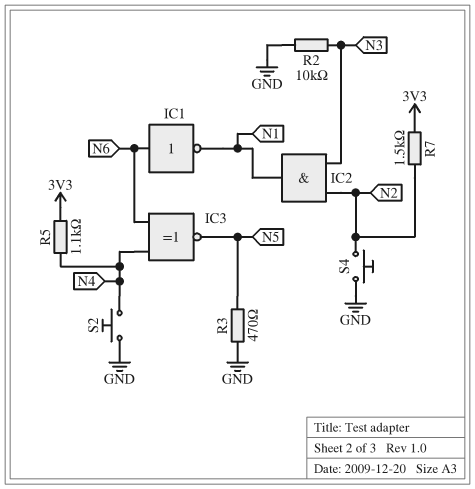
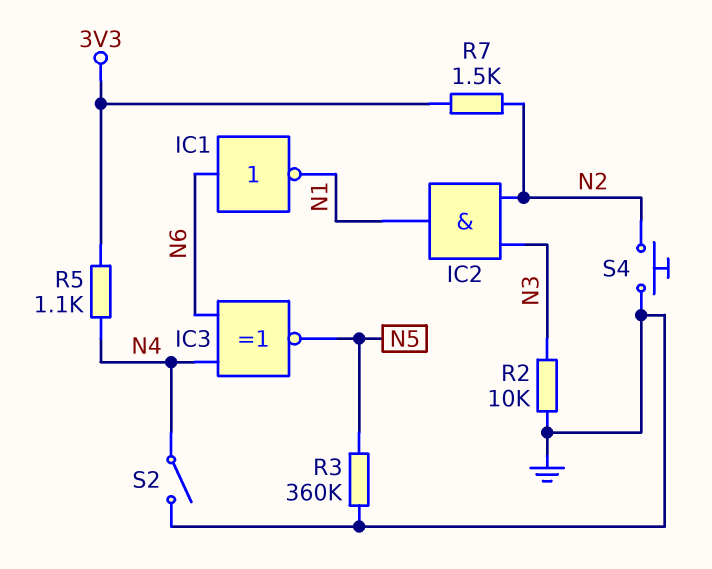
R3: 470 (GND, N5) -> 360k (GND, N5)
S2: button (GND, N4) -> switch (GND, N4)

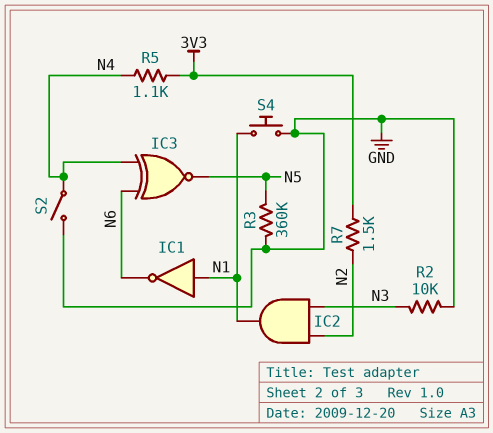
IC1: NOT (in N6, out N1) -> NOT (in N1, out N6)
S4: button (GND, N2) -> button (GND, N1)

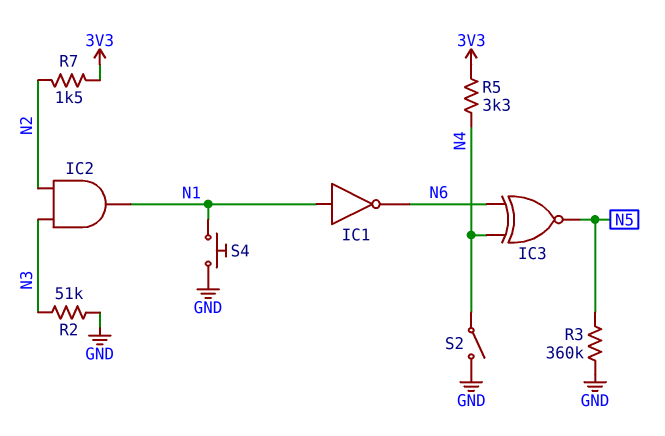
R2: 10k (GND, N3) -> 51k (GND, N3)
R5: 1.1k (3V3, N4) -> 3.3k (3V3, N4)

